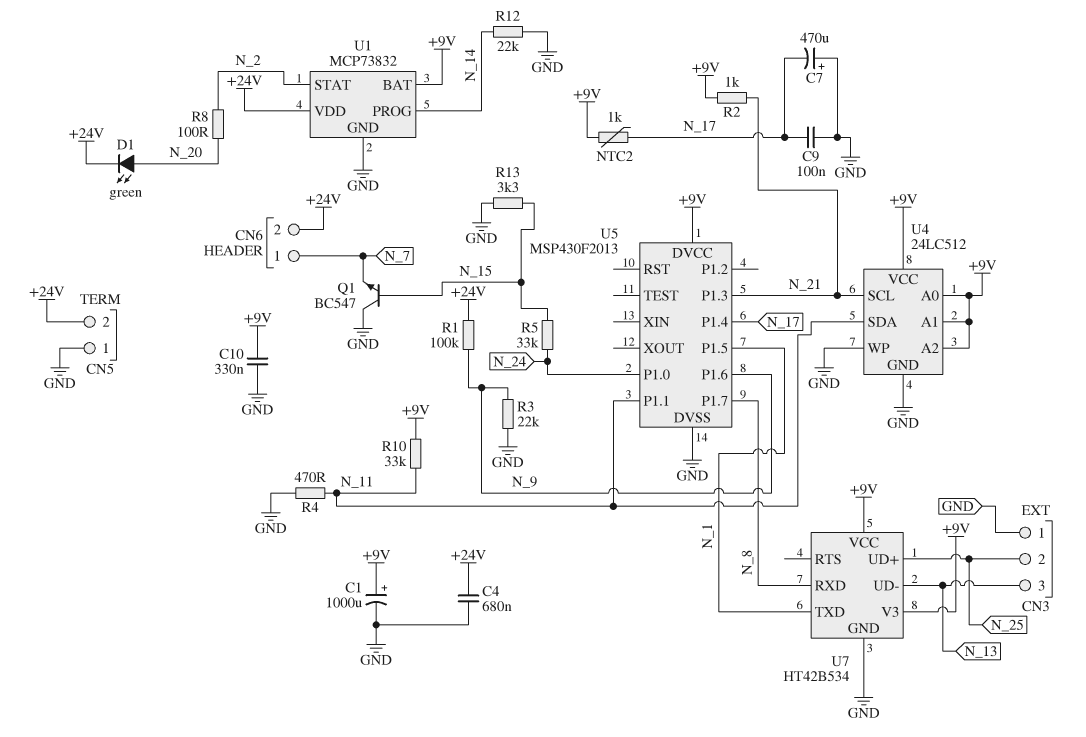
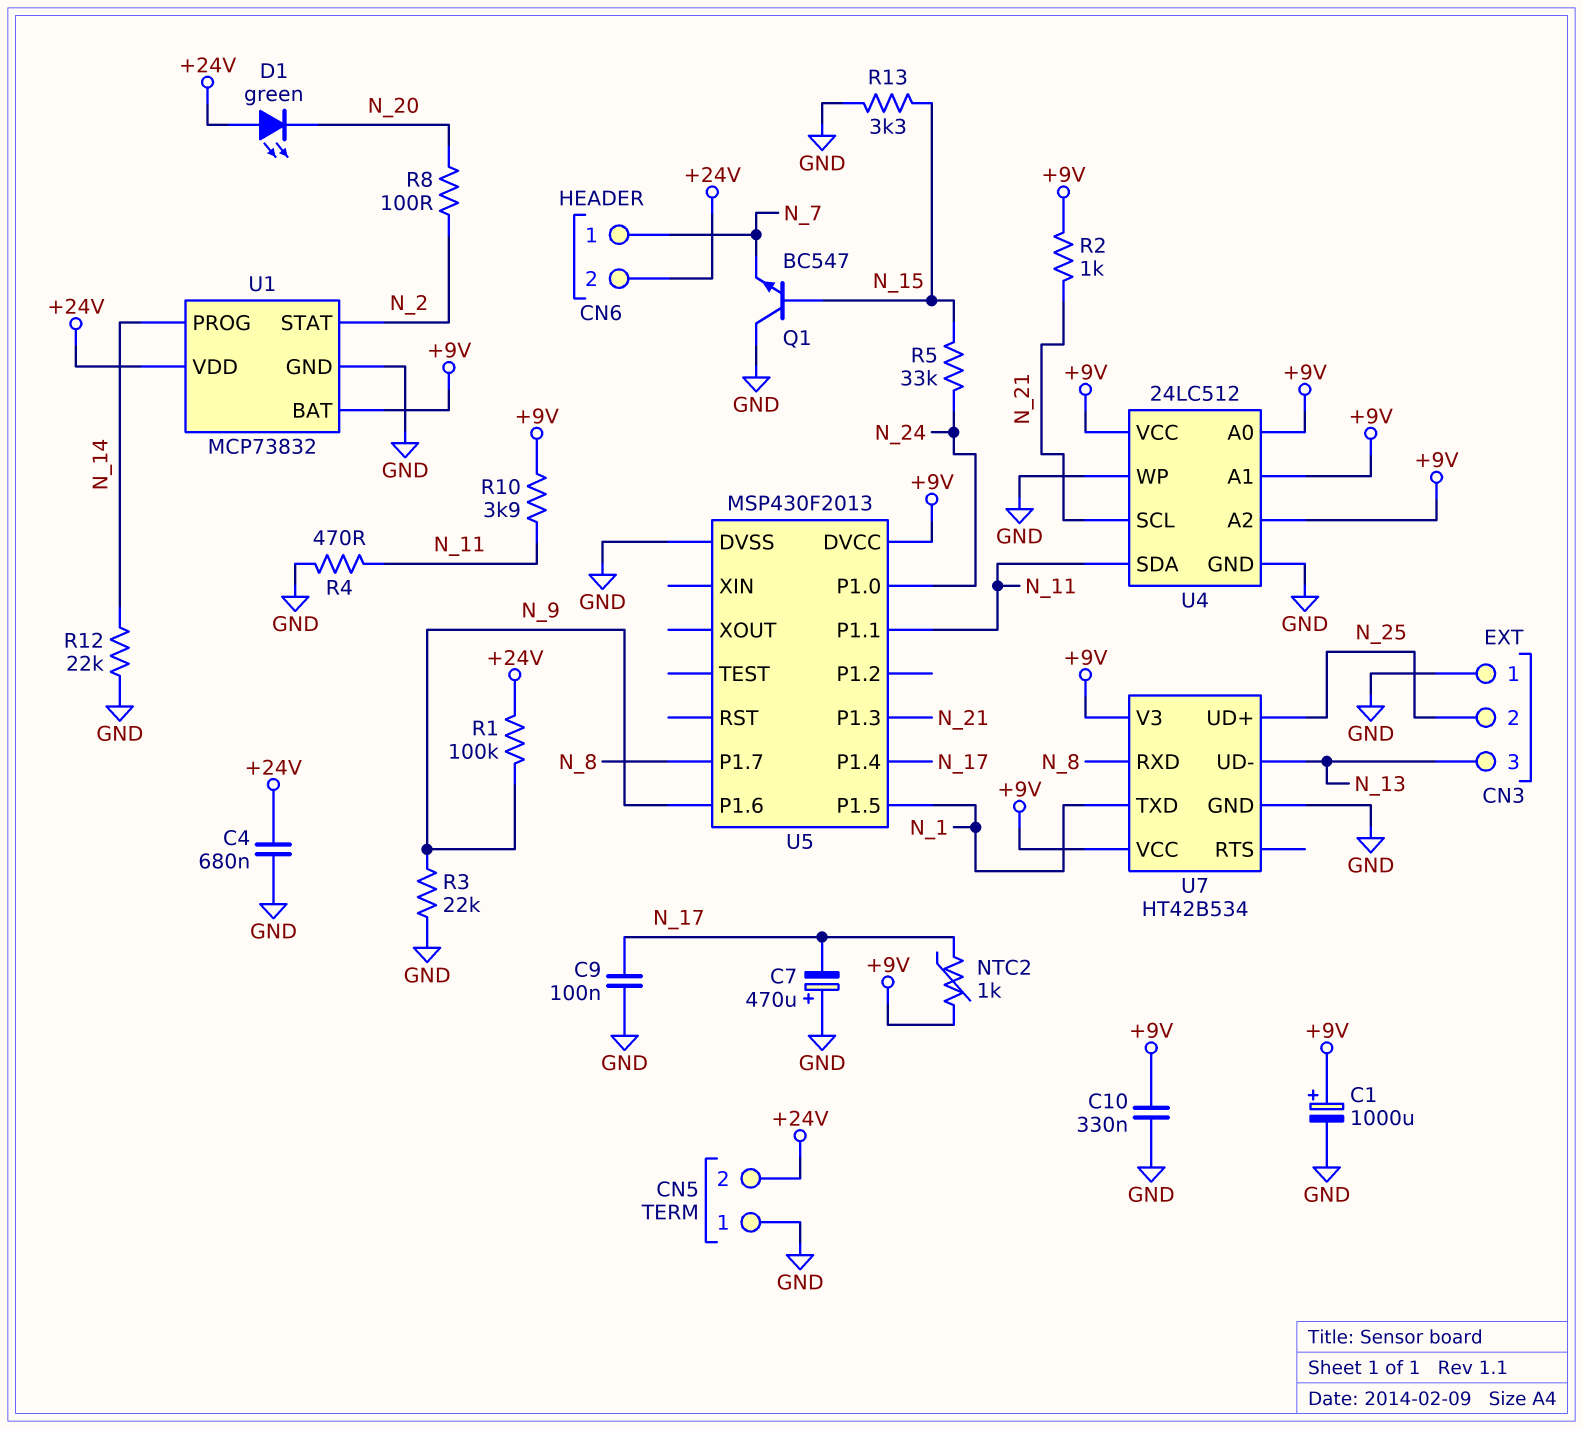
D1: LED green (A N_20, K +24V) -> LED green (A +24V, K N_20)
R10: 33k (+9V, N_11) -> 3.9k (+9V, N_11)

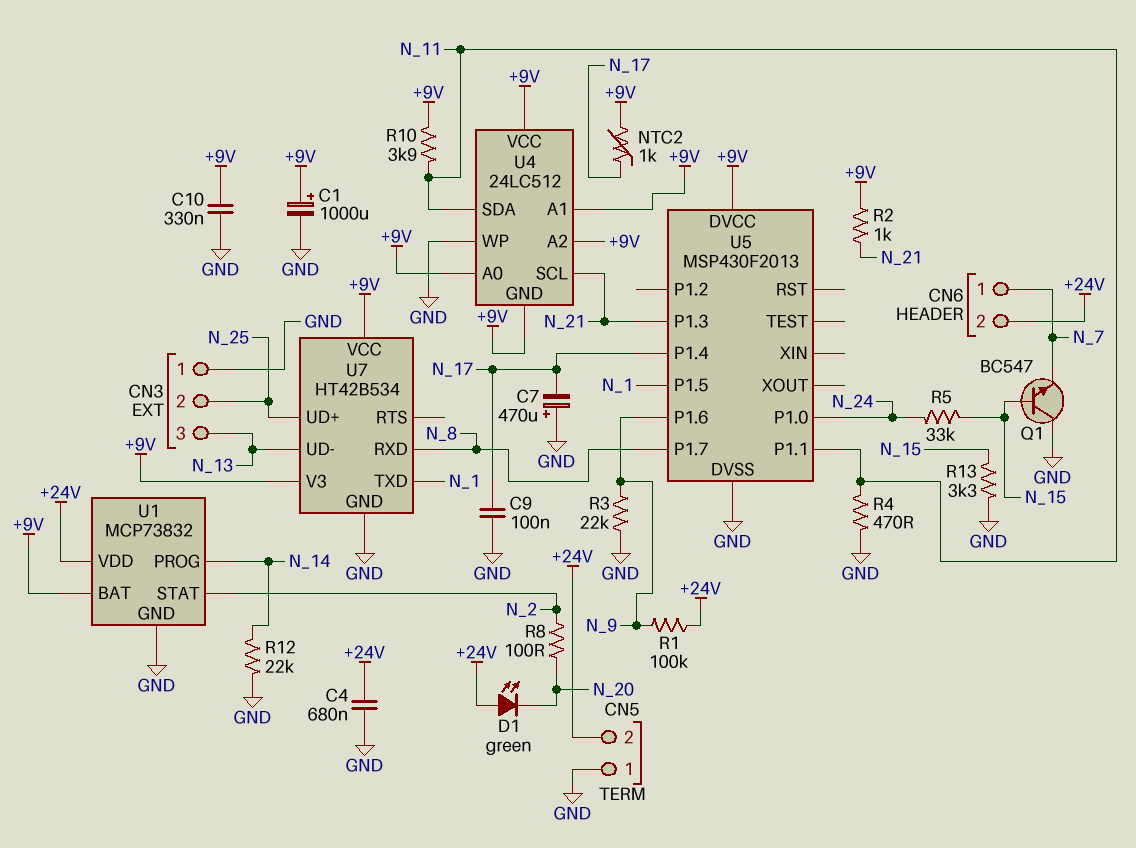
U4 pin GND: GND -> +9V

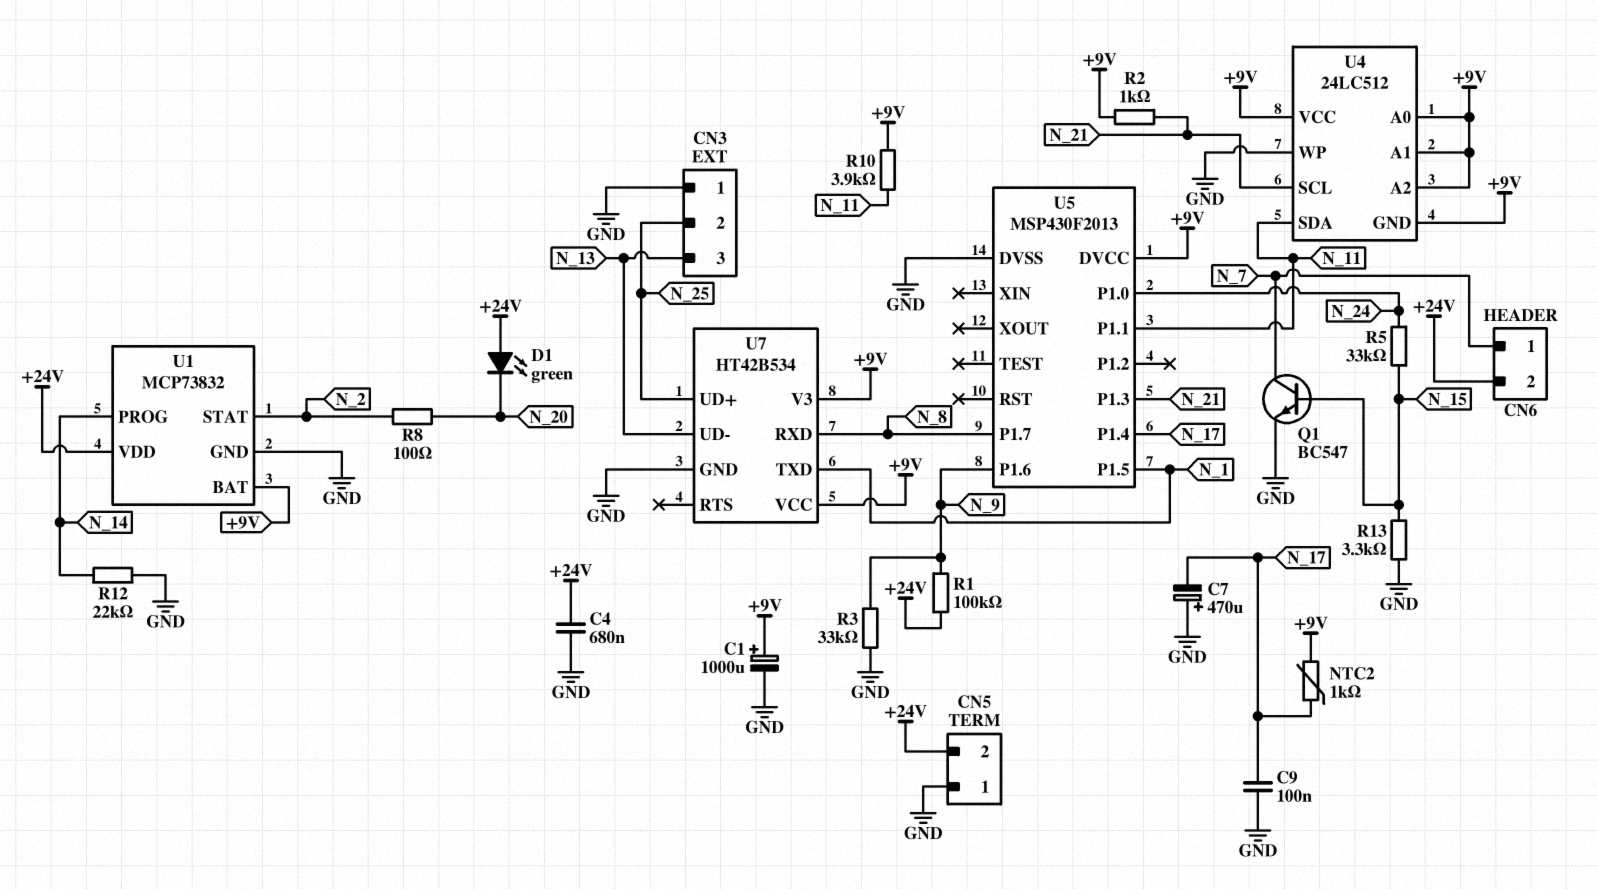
C10: 330nF (+9V, GND) -> none
Q1: NPN BC547 (B N_15, C GND, E N_7) -> NPN BC547 (B N_15, C N_7, E GND)
R3: 22k (GND, N_9) -> 33k (GND, N_9)
R4: 470 (GND, N_11) -> none

